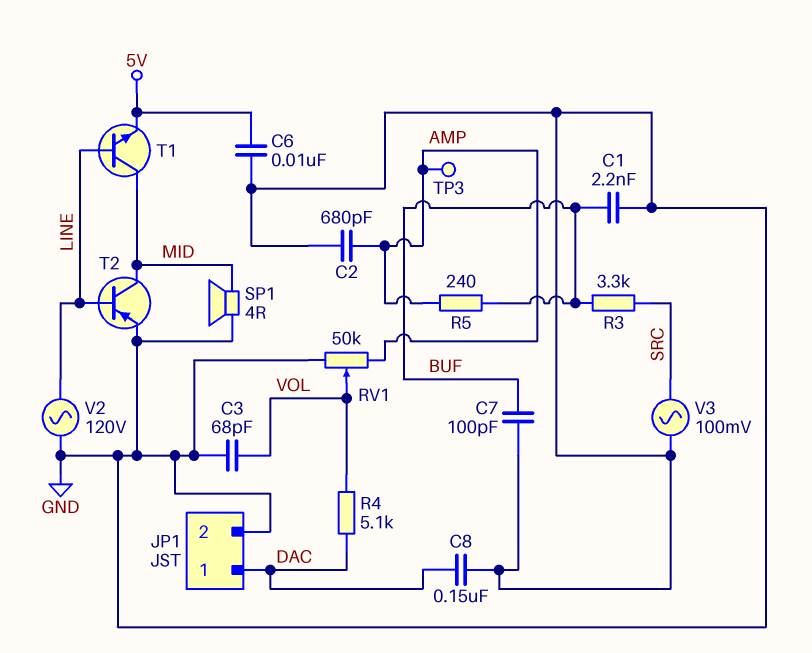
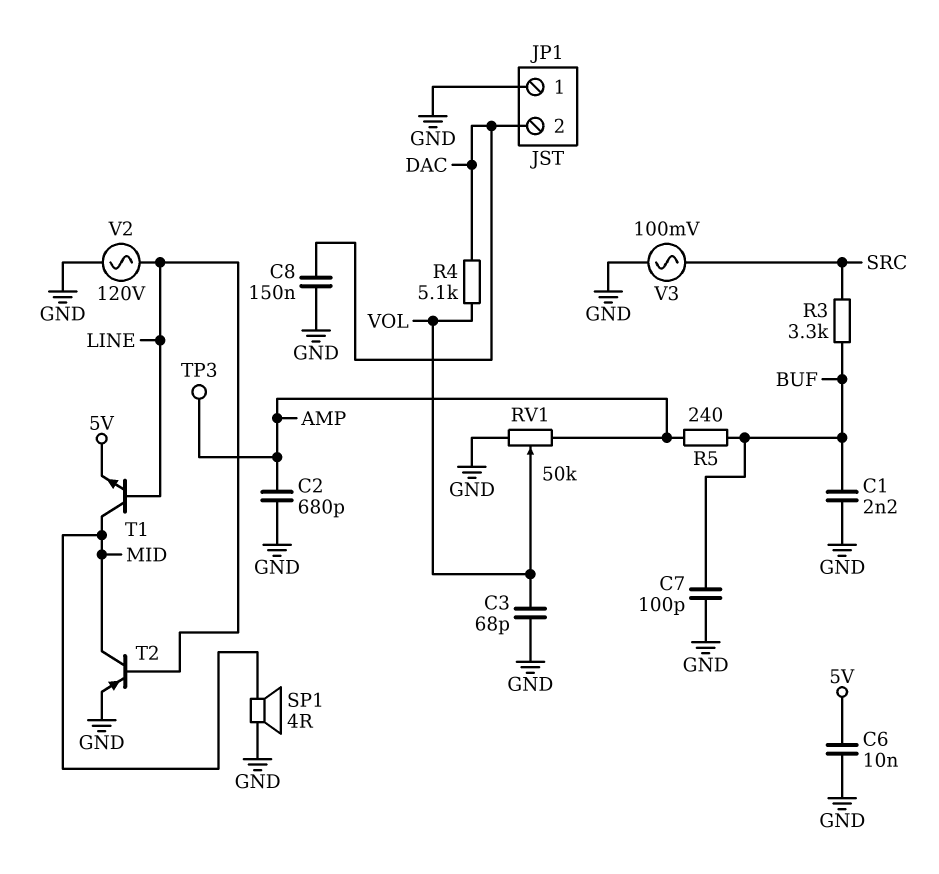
JP1 pin 1: DAC -> GND
JP1 pin 2: GND -> DAC

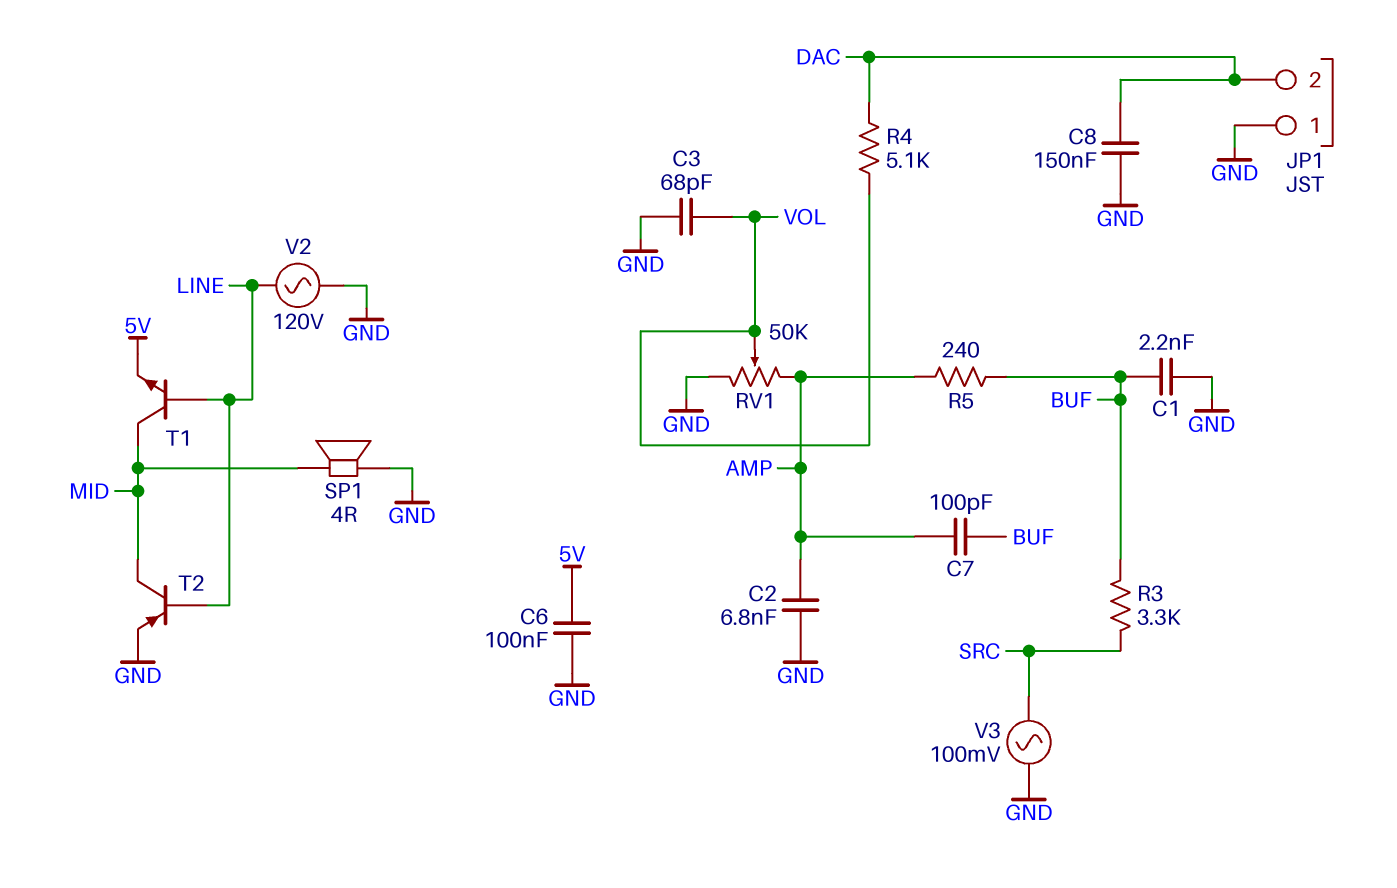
C2: 680pF (AMP, GND) -> 6.8nF (AMP, GND)
C6: 10nF (5V, GND) -> 100nF (5V, GND)
C7: 100pF (BUF, GND) -> 100pF (AMP, BUF)
TP3: test point (AMP) -> none

